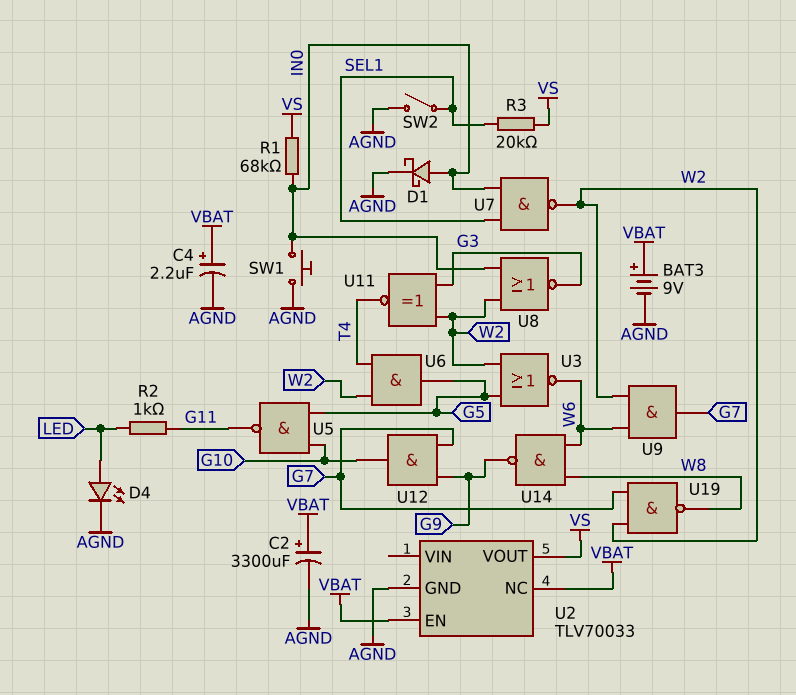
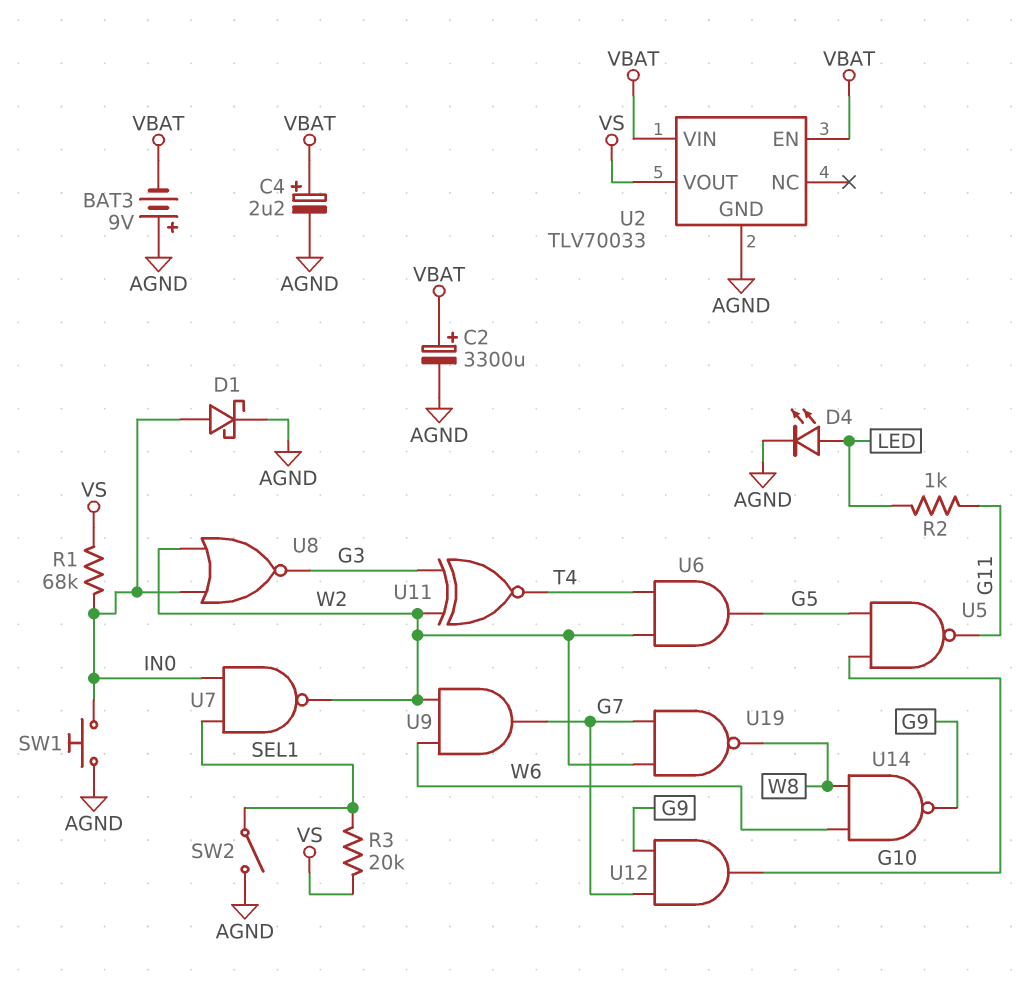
BAT3: 9V (plus VBAT, minus AGND) -> 9V (plus AGND, minus VBAT)
U2 pin NC: VBAT -> none
U2 pin VIN: none -> VBAT
U3: NOR (in G5, in W2, out W6) -> none

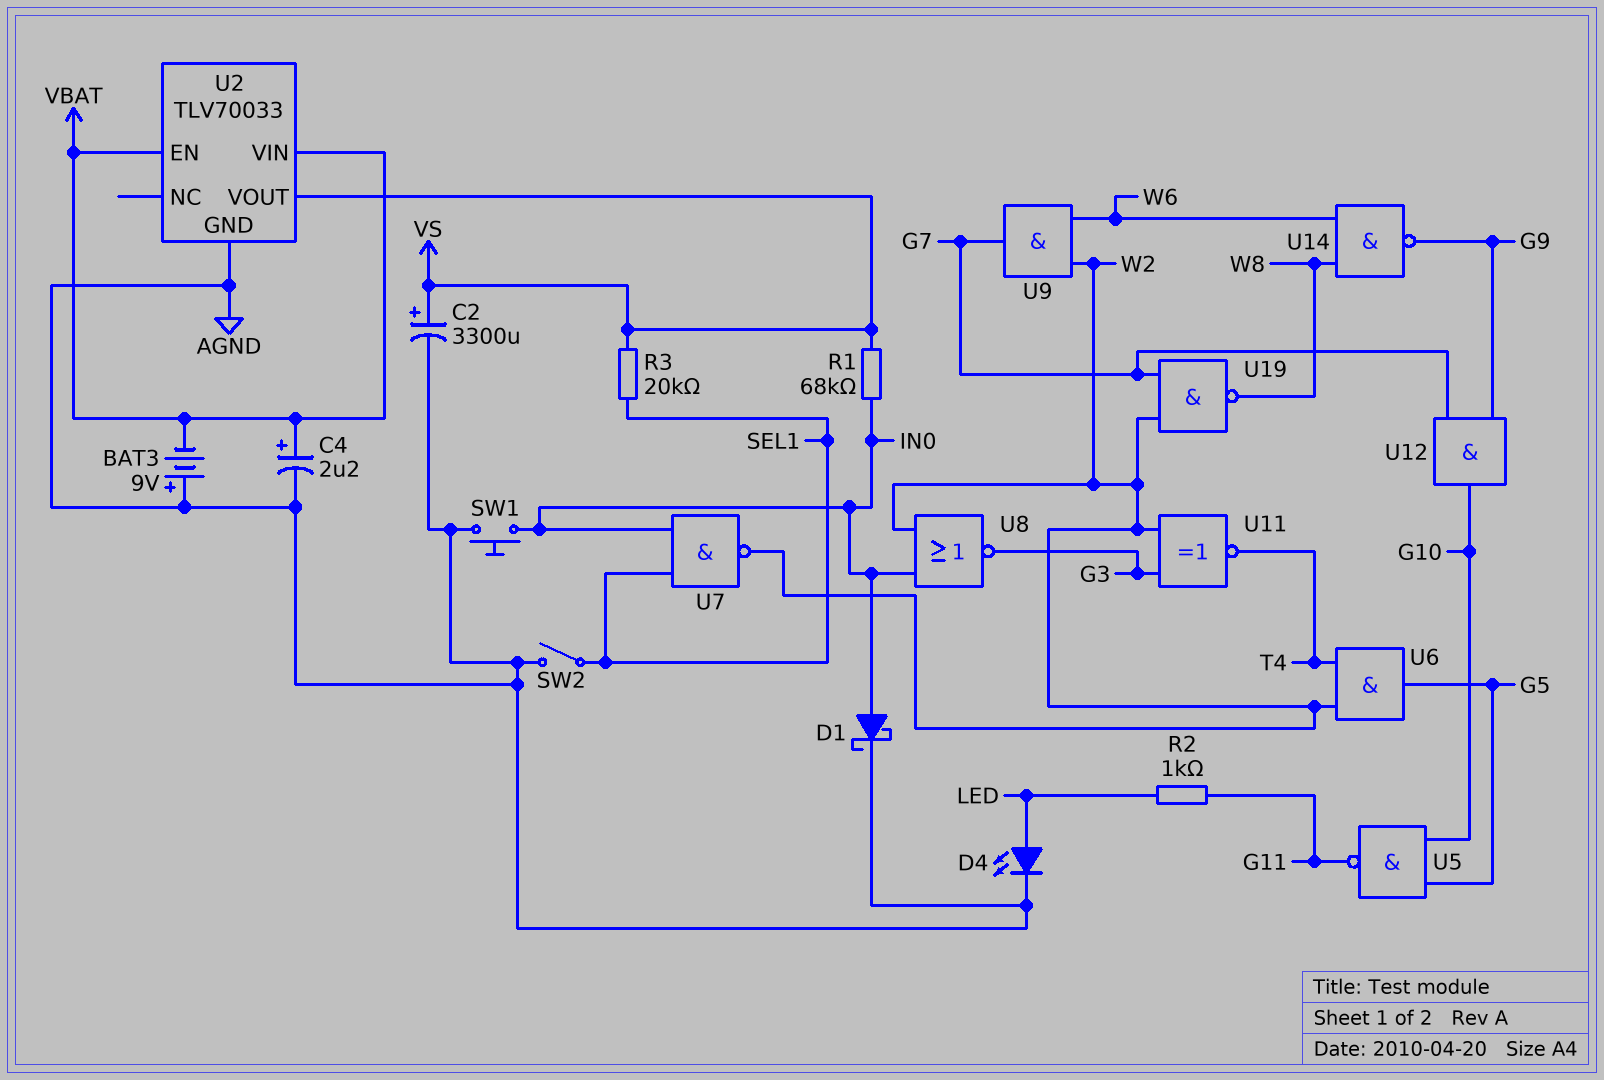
C2: 3300uF (plus VBAT, minus AGND) -> 3300uF (plus VS, minus AGND)

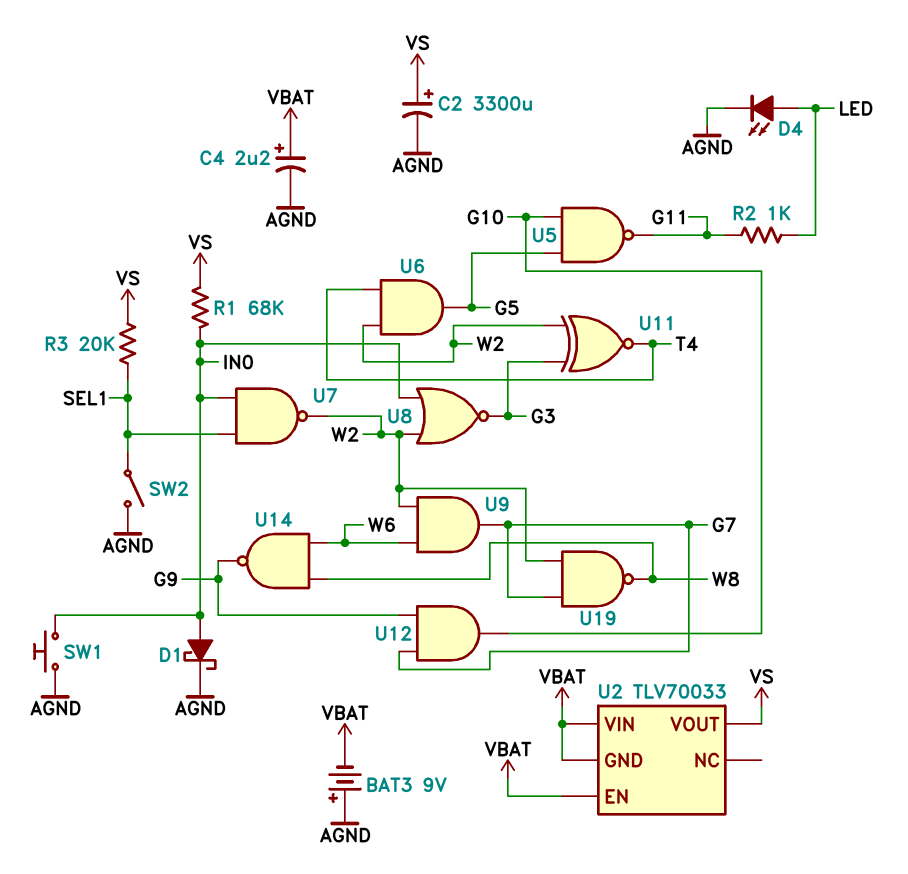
U2 pin GND: AGND -> VBAT

